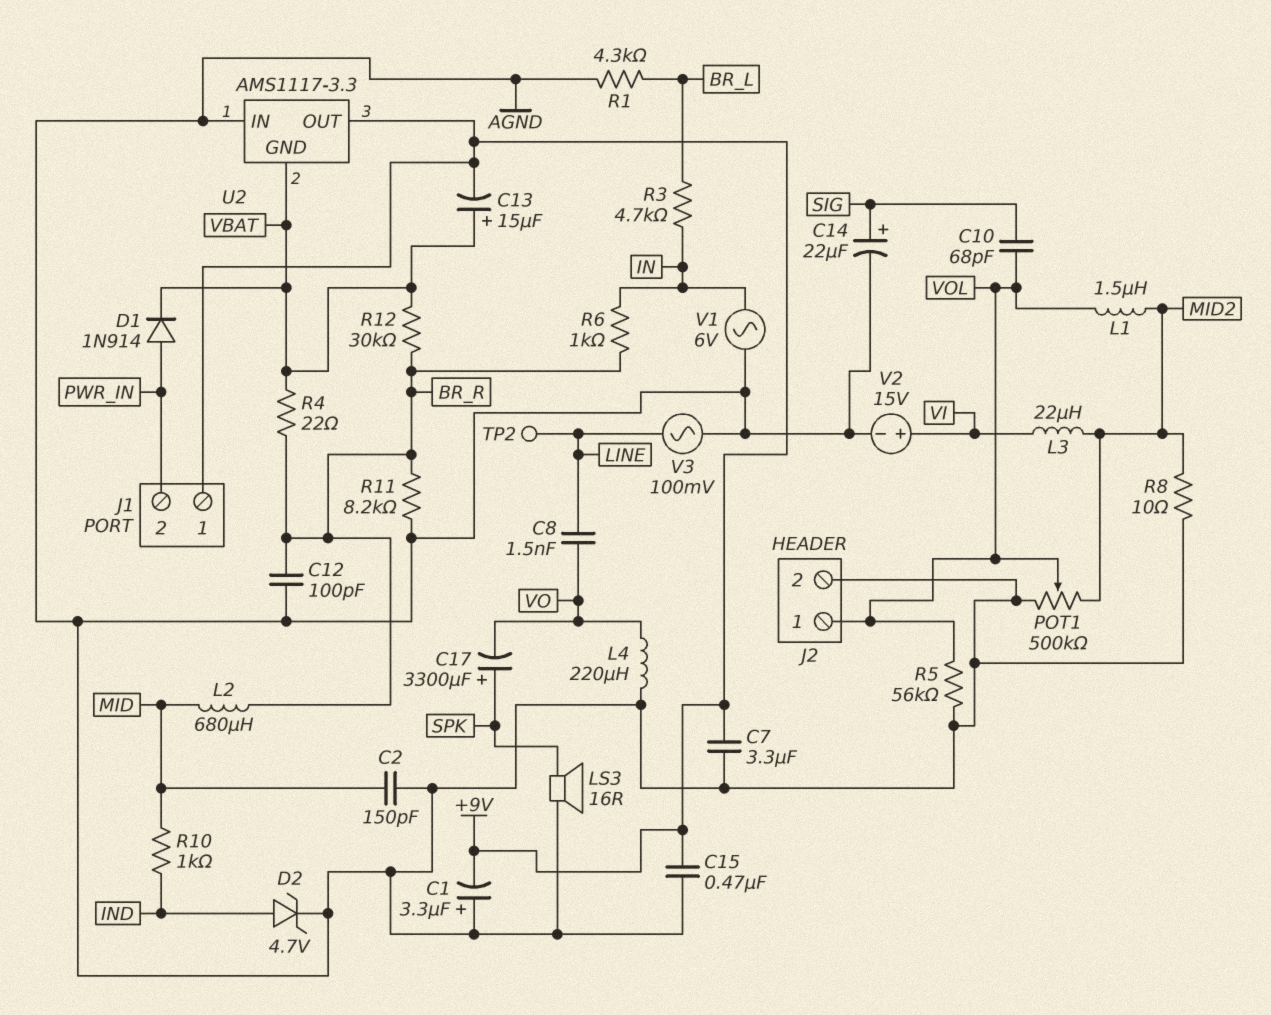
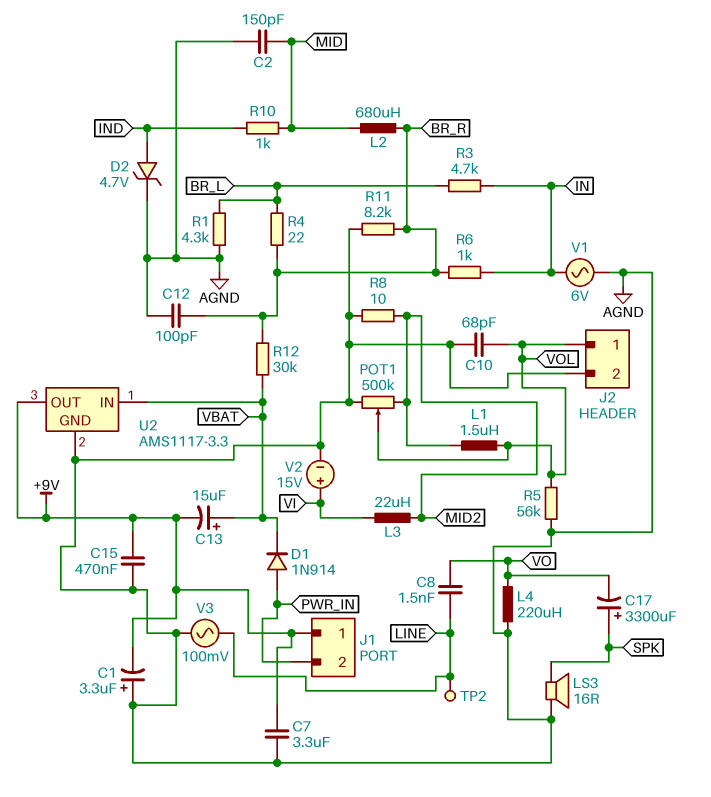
C10: 68pF (SIG, VOL) -> 68pF (AGND, VOL)
C14: 22uF (plus SIG, minus AGND) -> none
R4: 22 (BR_R, VBAT) -> 22 (BR_L, BR_R)
U2 pin GND: VBAT -> AGND
U2 pin IN: AGND -> VBAT

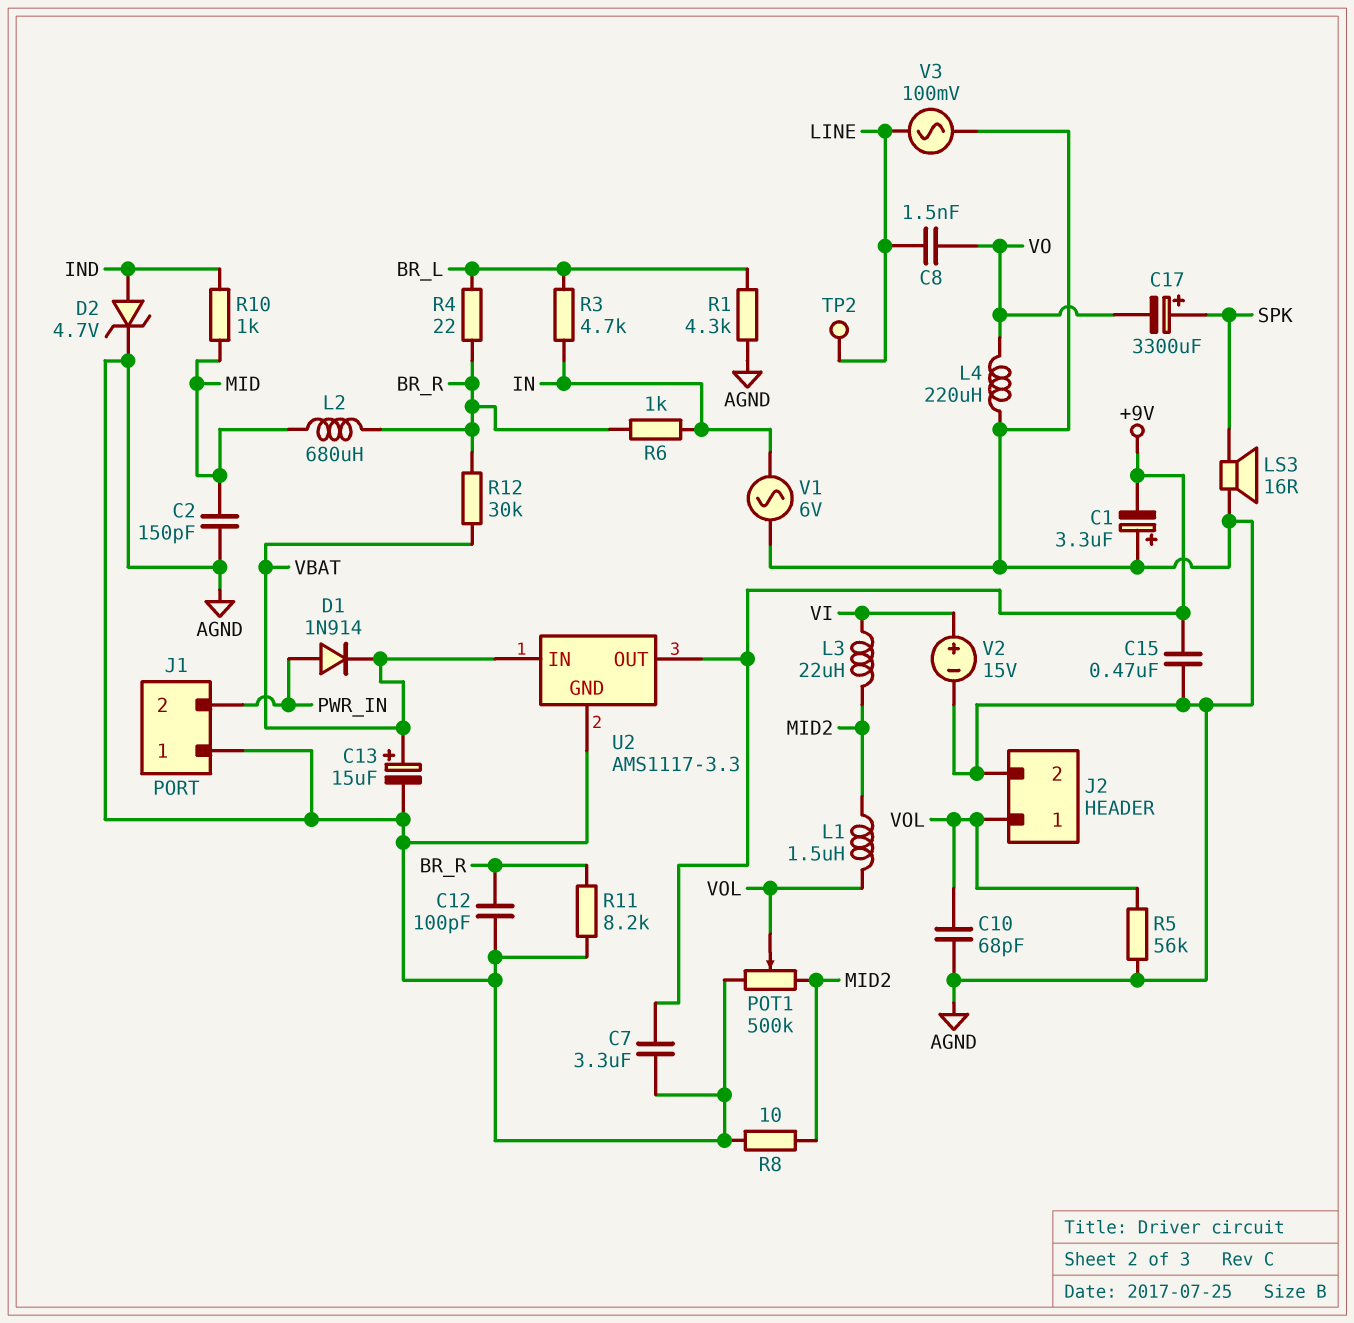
C13: 15uF (plus VBAT, minus +9V) -> 15uF (plus VBAT, minus AGND)
J1 pin 1: +9V -> AGND

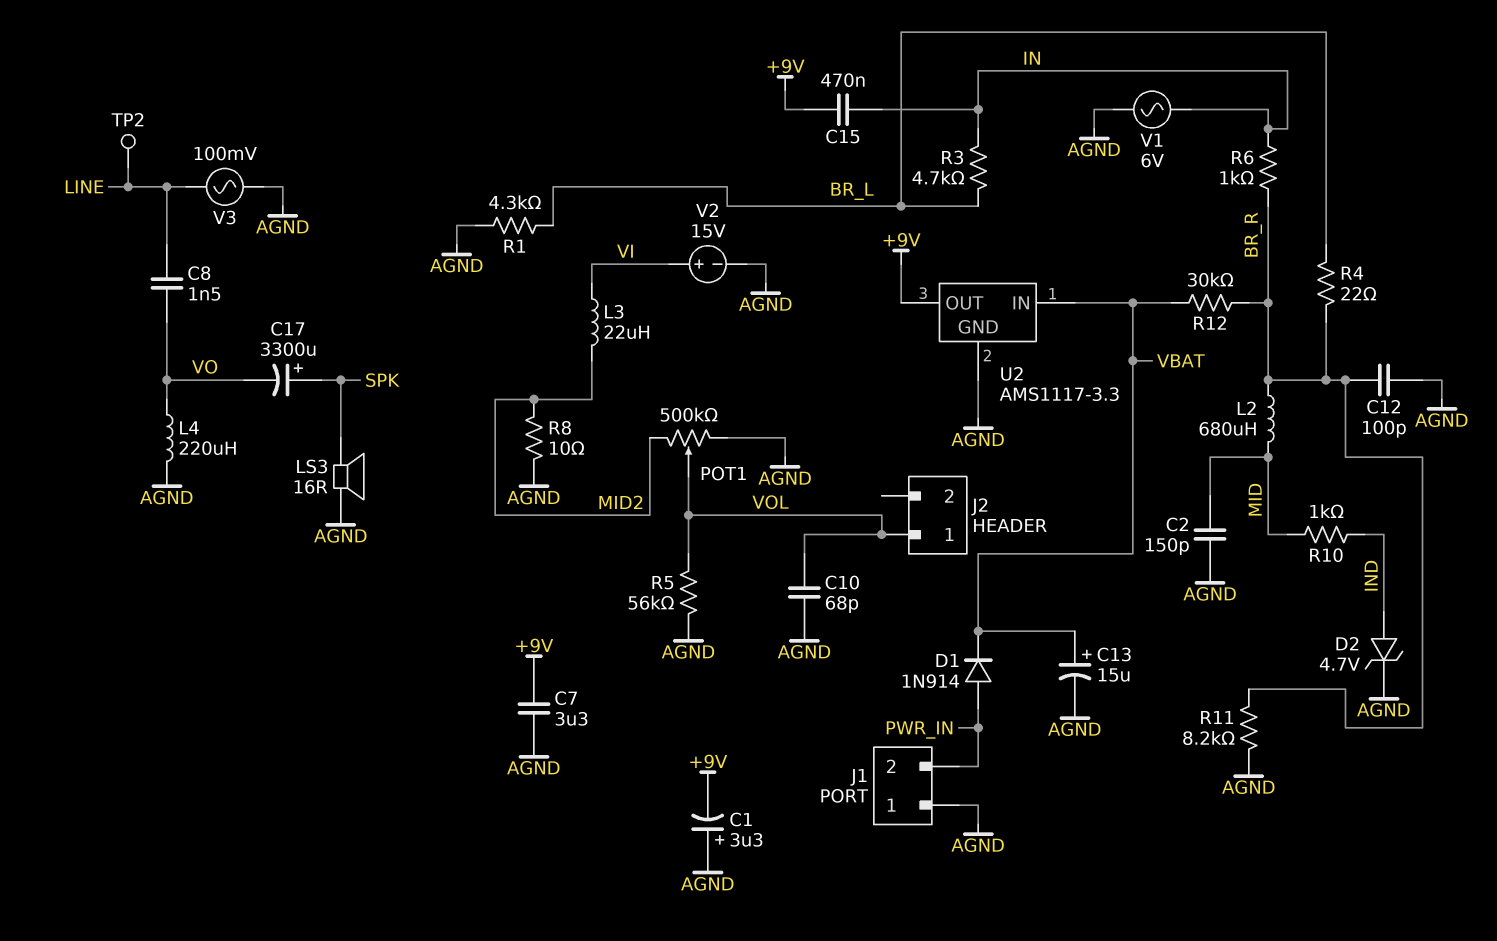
C15: 470nF (+9V, AGND) -> 470nF (+9V, IN)
J2 pin 2: AGND -> none
L1: 1.5uH (MID2, VOL) -> none

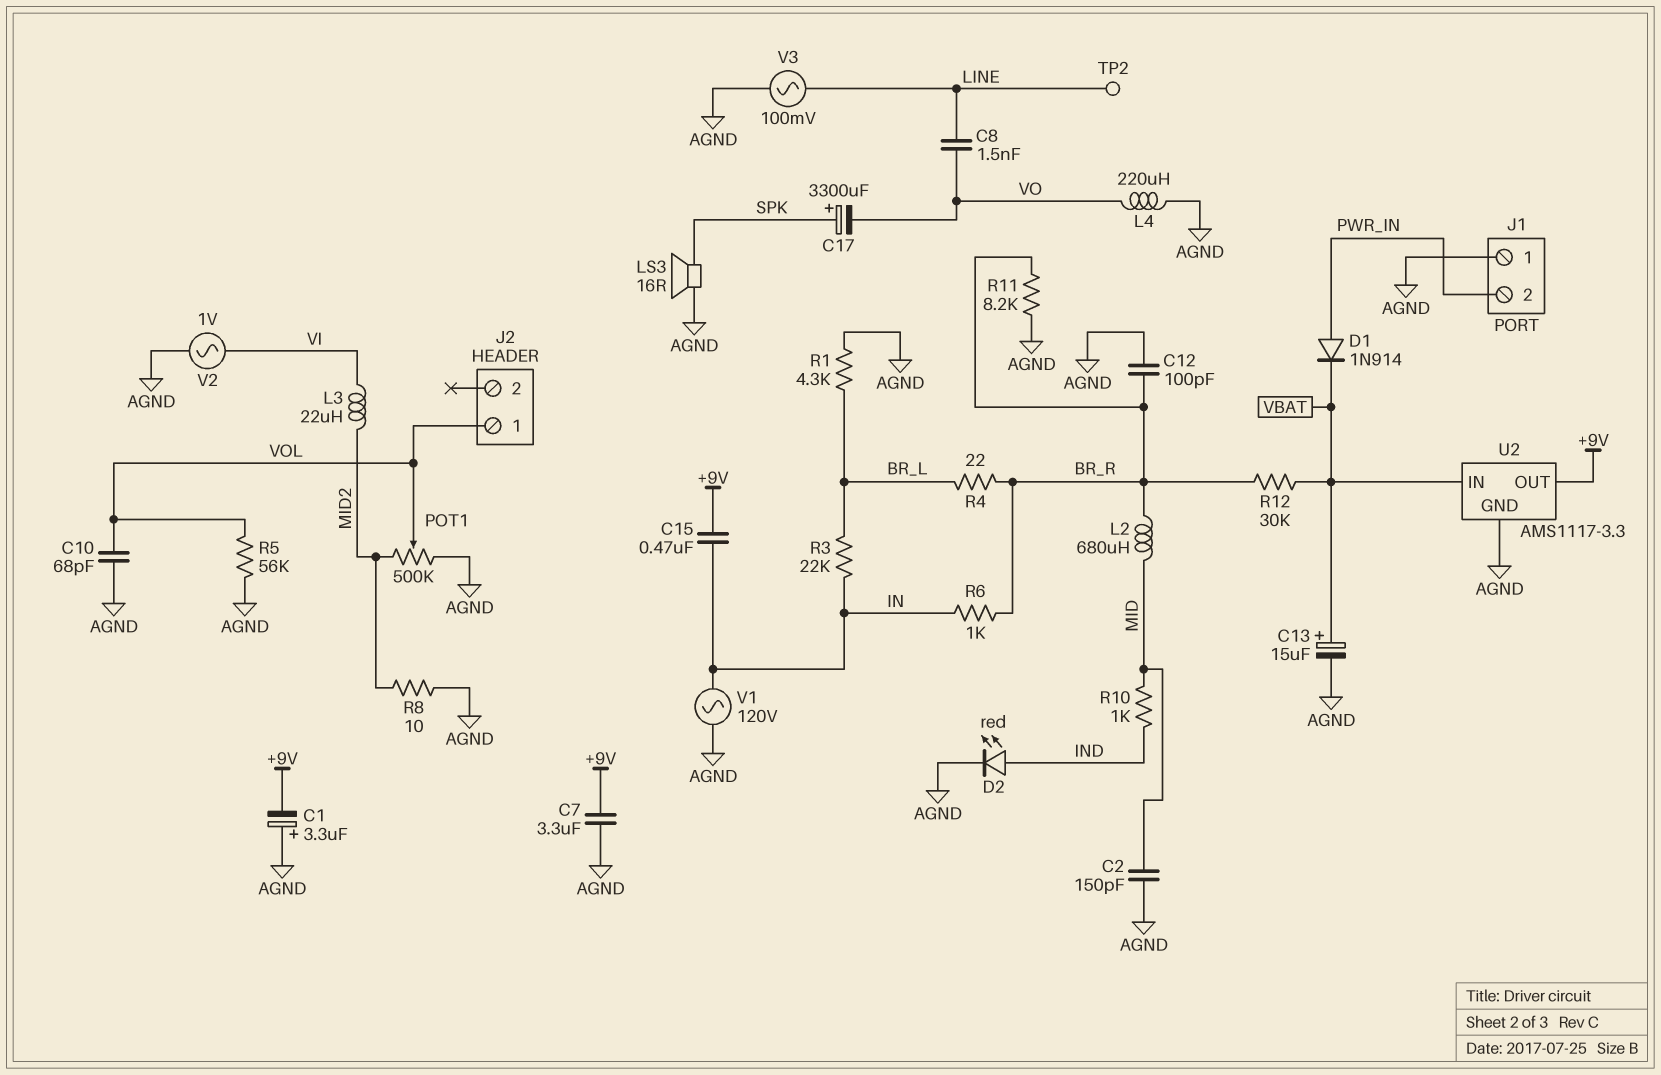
D2: zener 4.7V (A IND, K AGND) -> LED red (A IND, K AGND)
R3: 4.7k (BR_L, IN) -> 22k (BR_L, IN)
V1: AC 6V (AGND, IN) -> AC 120V (AGND, IN)
V2: 15V (plus VI, minus AGND) -> AC 1V (AGND, VI)

